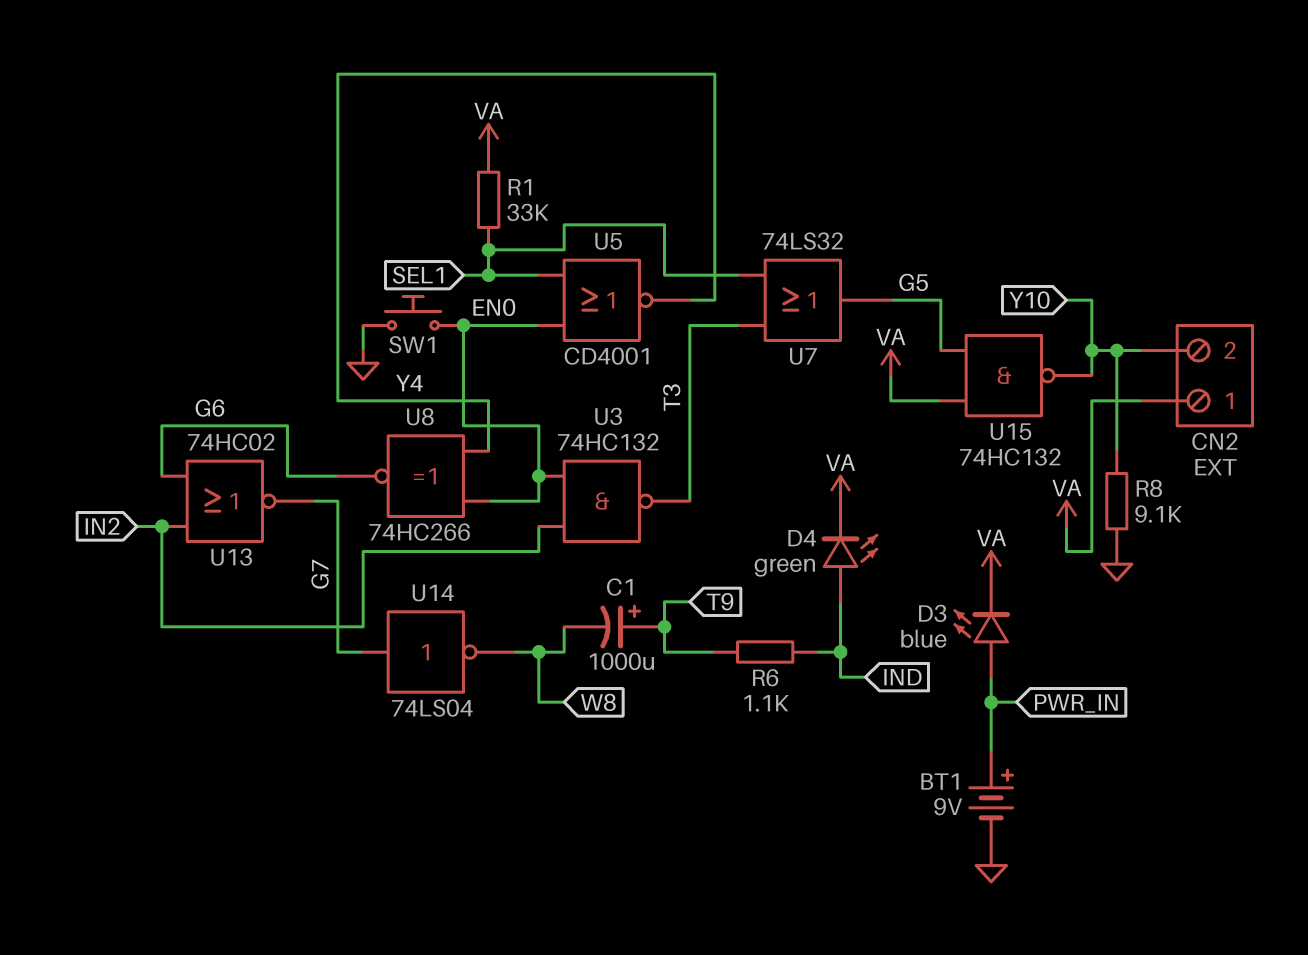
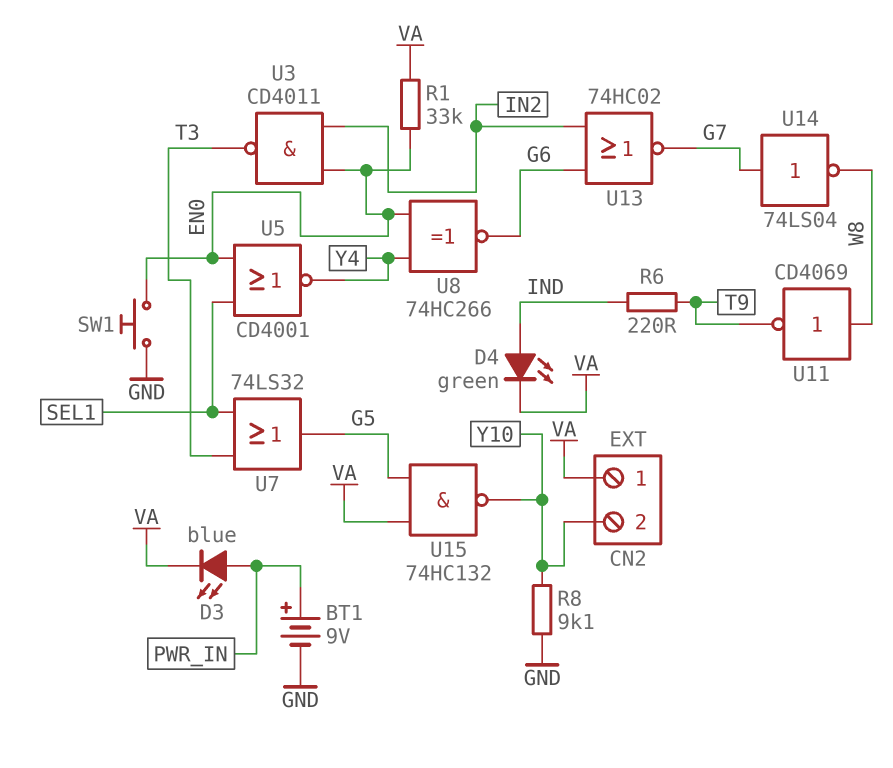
C1: 1000uF (plus T9, minus W8) -> none
R1: 33k (SEL1, VA) -> 33k (EN0, VA)
R6: 1.1k (IND, T9) -> 220 (IND, T9)
U3: NAND 74HC132 (in EN0, in IN2, out T3) -> NAND CD4011 (in EN0, in IN2, out T3)
U11: none -> NOT CD4069 (in W8, out T9)

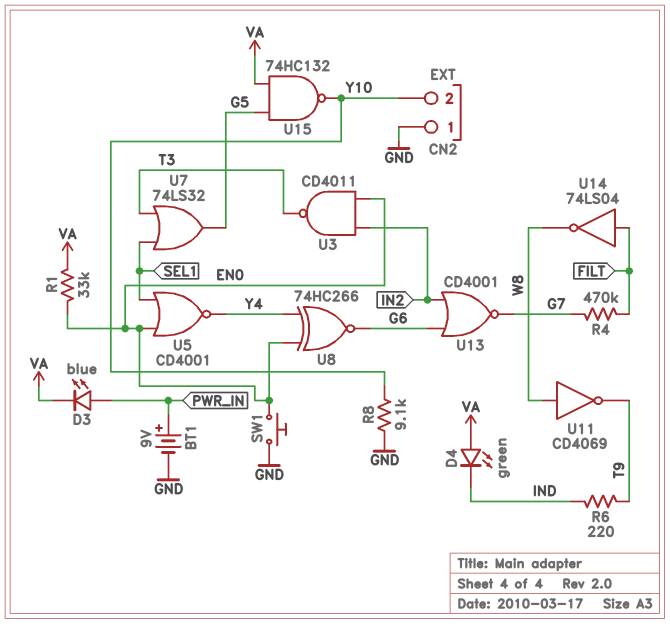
CN2 pin 1: VA -> GND
D4: LED green (A IND, K VA) -> LED green (A VA, K IND)
R4: none -> 470k (FILT, G7)
U13: NOR 74HC02 (in G6, in IN2, out G7) -> NOR CD4001 (in G6, in IN2, out G7)
U14: NOT 74LS04 (in G7, out W8) -> NOT 74LS04 (in FILT, out W8)

